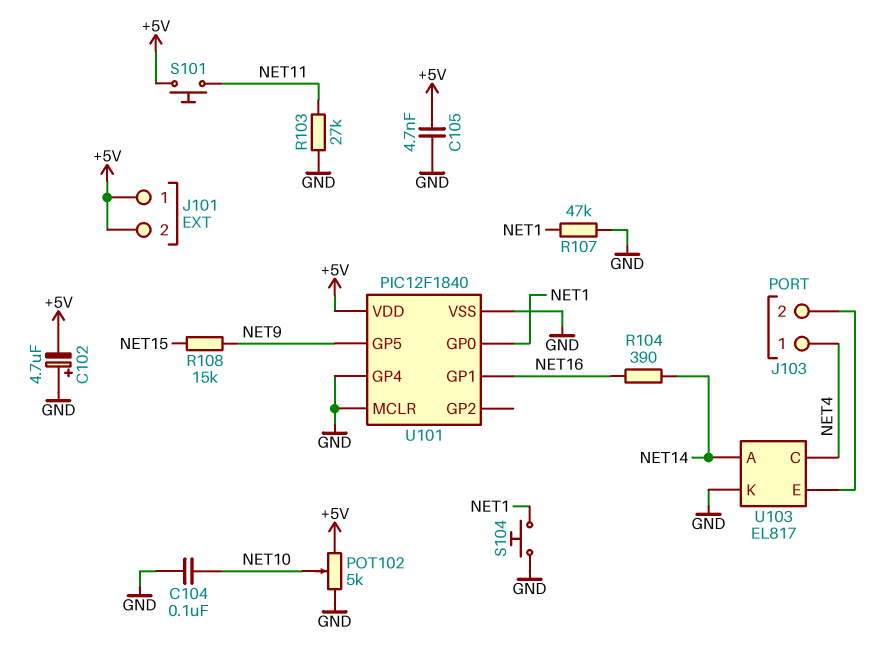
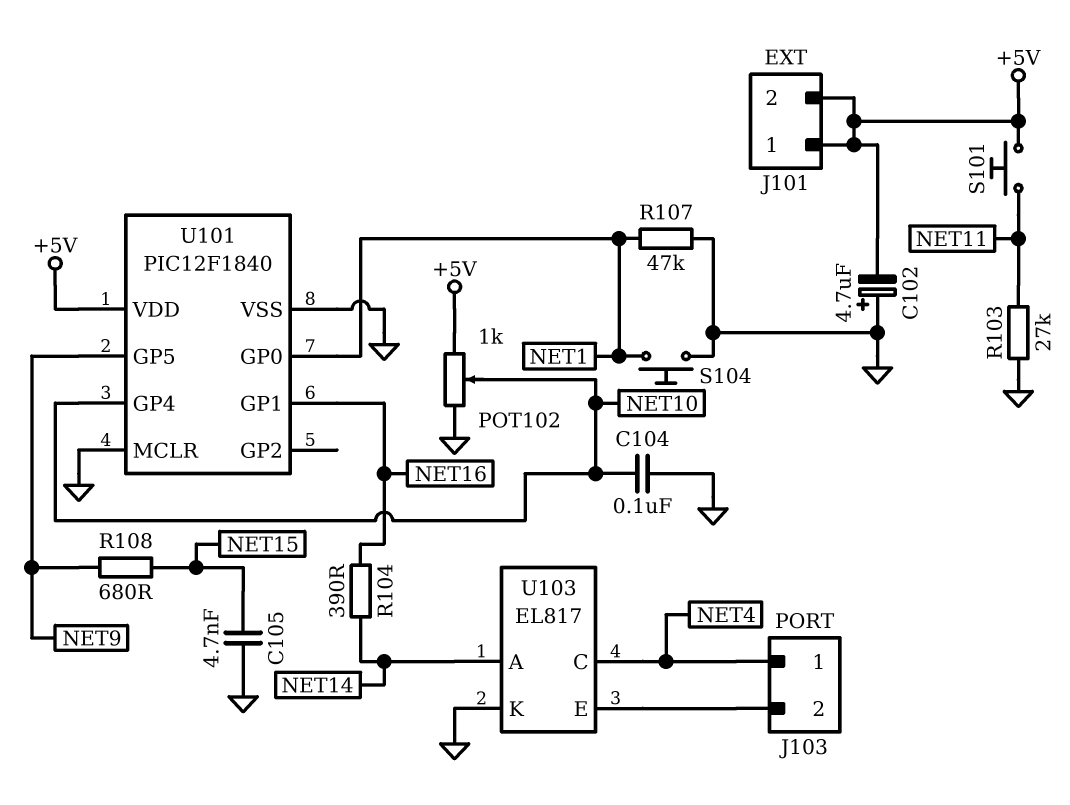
C105: 4.7nF (+5V, GND) -> 4.7nF (GND, NET15)
POT102: 5k (+5V, GND, wiper NET10) -> 1k (+5V, GND, wiper NET10)
R108: 15k (NET9, NET15) -> 680 (NET9, NET15)
U101 pin GP4: GND -> NET10

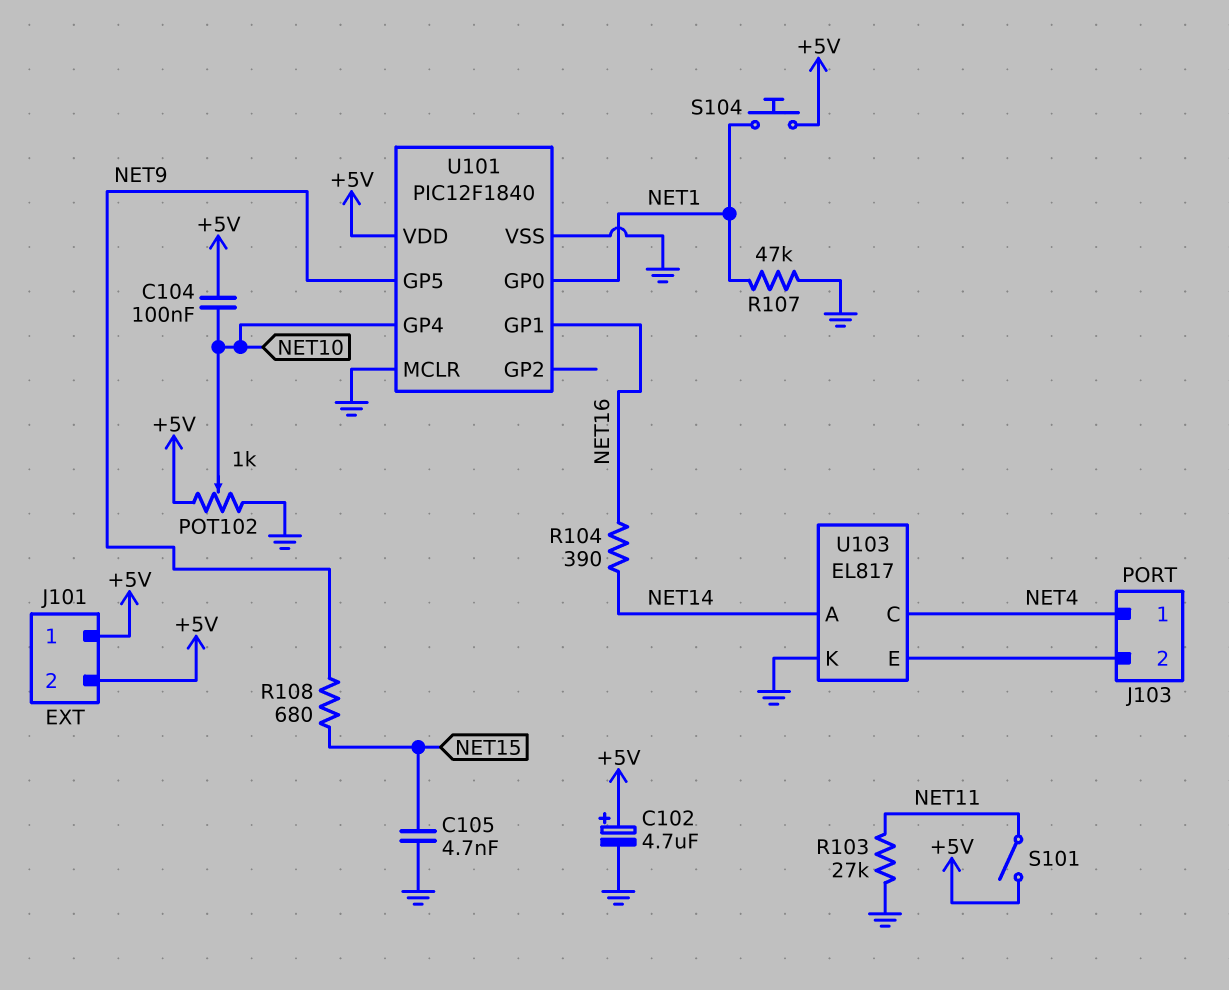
C102: 4.7uF (plus GND, minus +5V) -> 4.7uF (plus +5V, minus GND)
C104: 100nF (GND, NET10) -> 100nF (+5V, NET10)
S101: button (+5V, NET11) -> switch (+5V, NET11)
S104: button (GND, NET1) -> button (+5V, NET1)

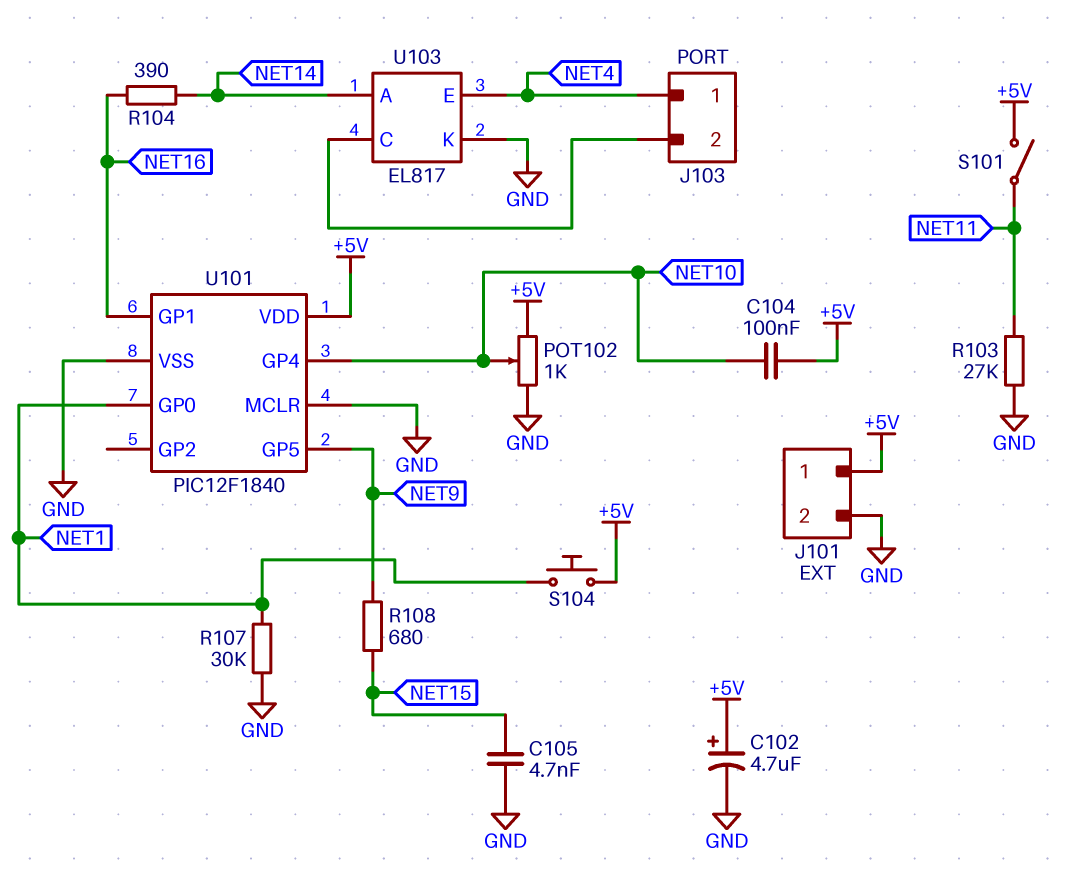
J101 pin 2: +5V -> GND
R107: 47k (GND, NET1) -> 30k (GND, NET1)
U103 pin C: NET4 -> J103/2
U103 pin E: J103/2 -> NET4

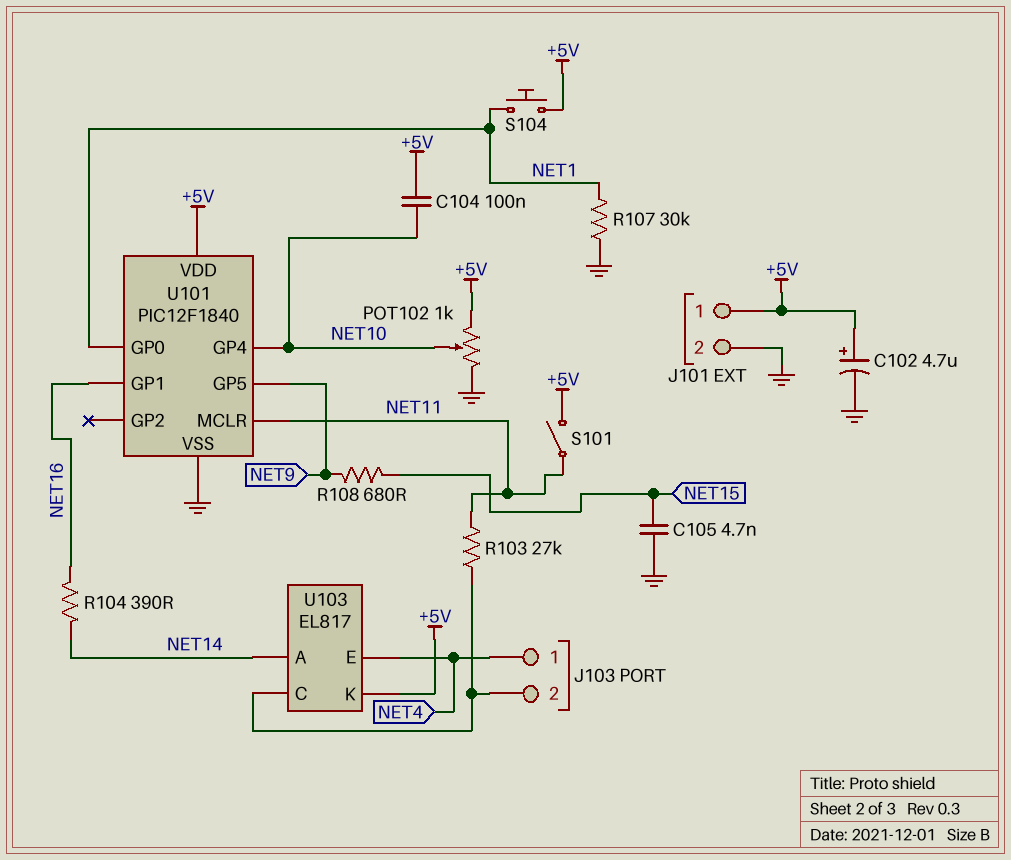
R103: 27k (GND, NET11) -> 27k (J103/2, NET11)
U101 pin MCLR: GND -> NET11
U103 pin K: GND -> +5V

